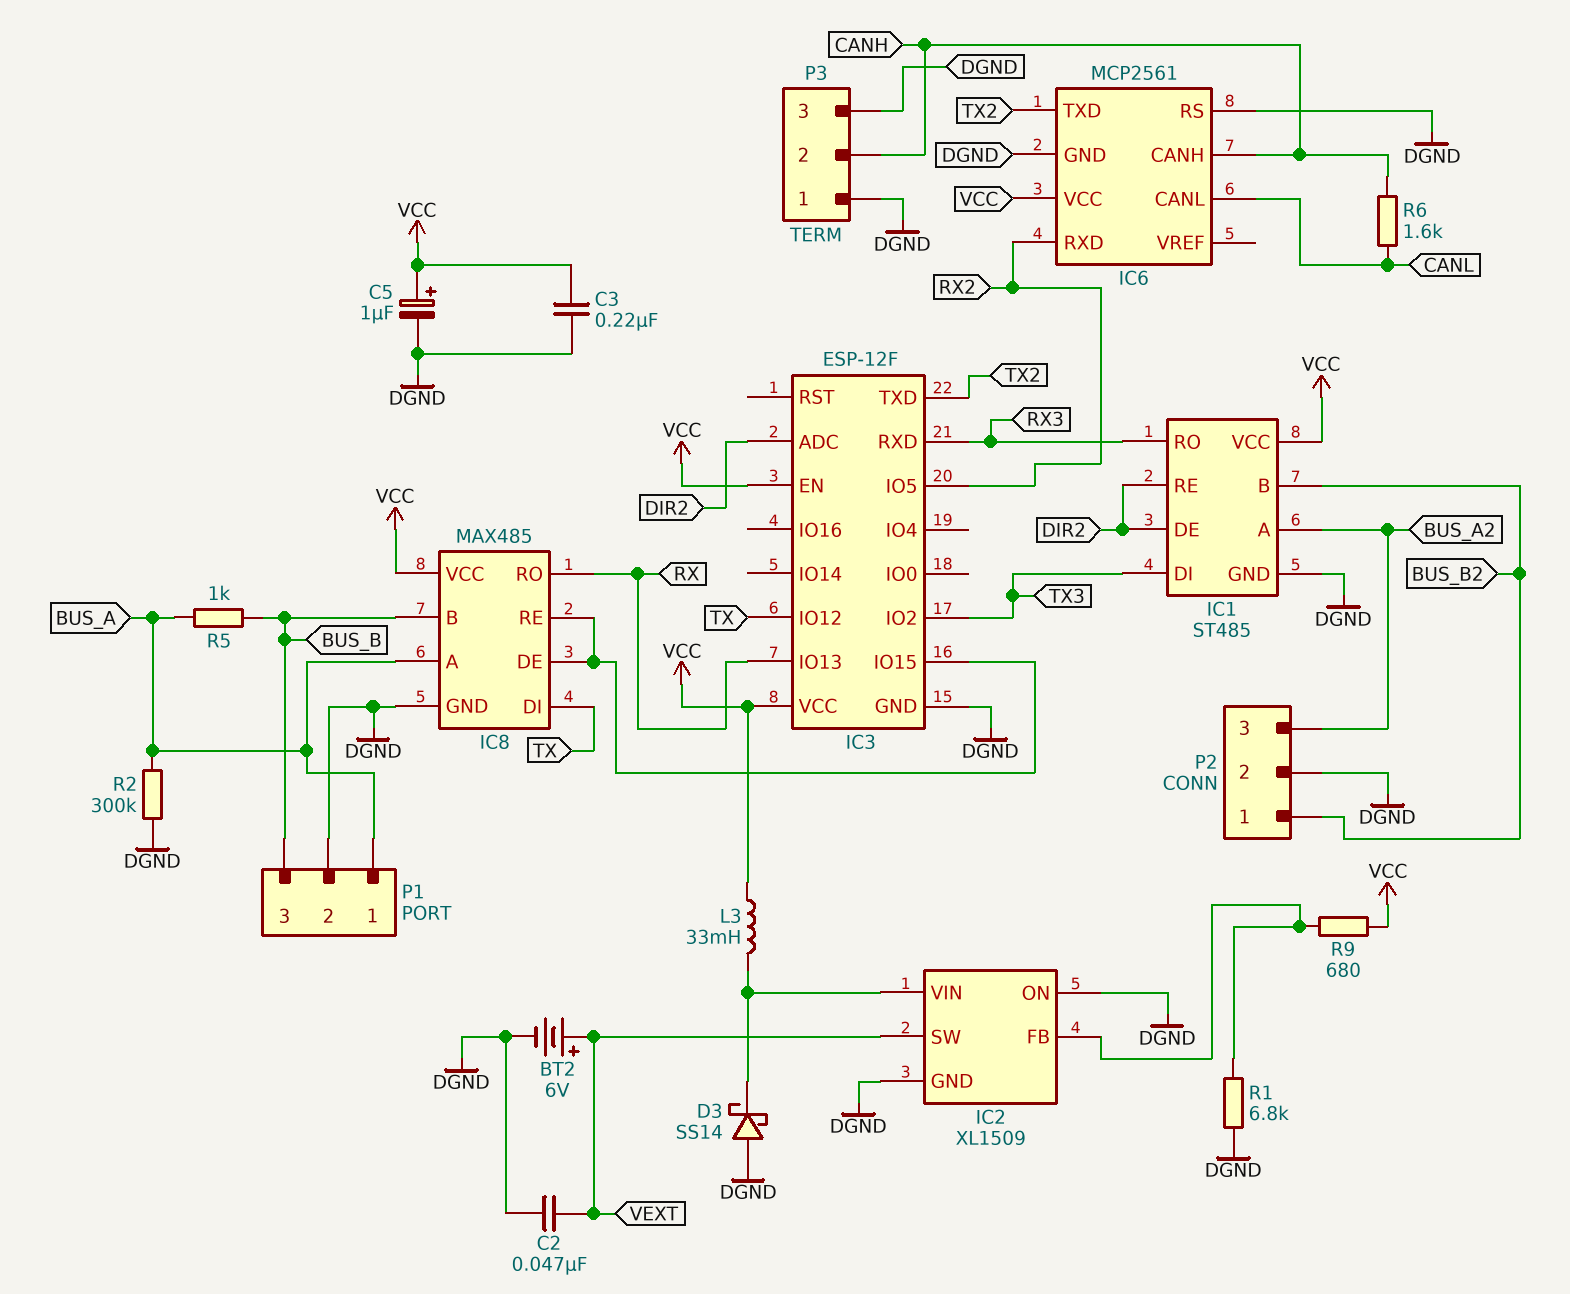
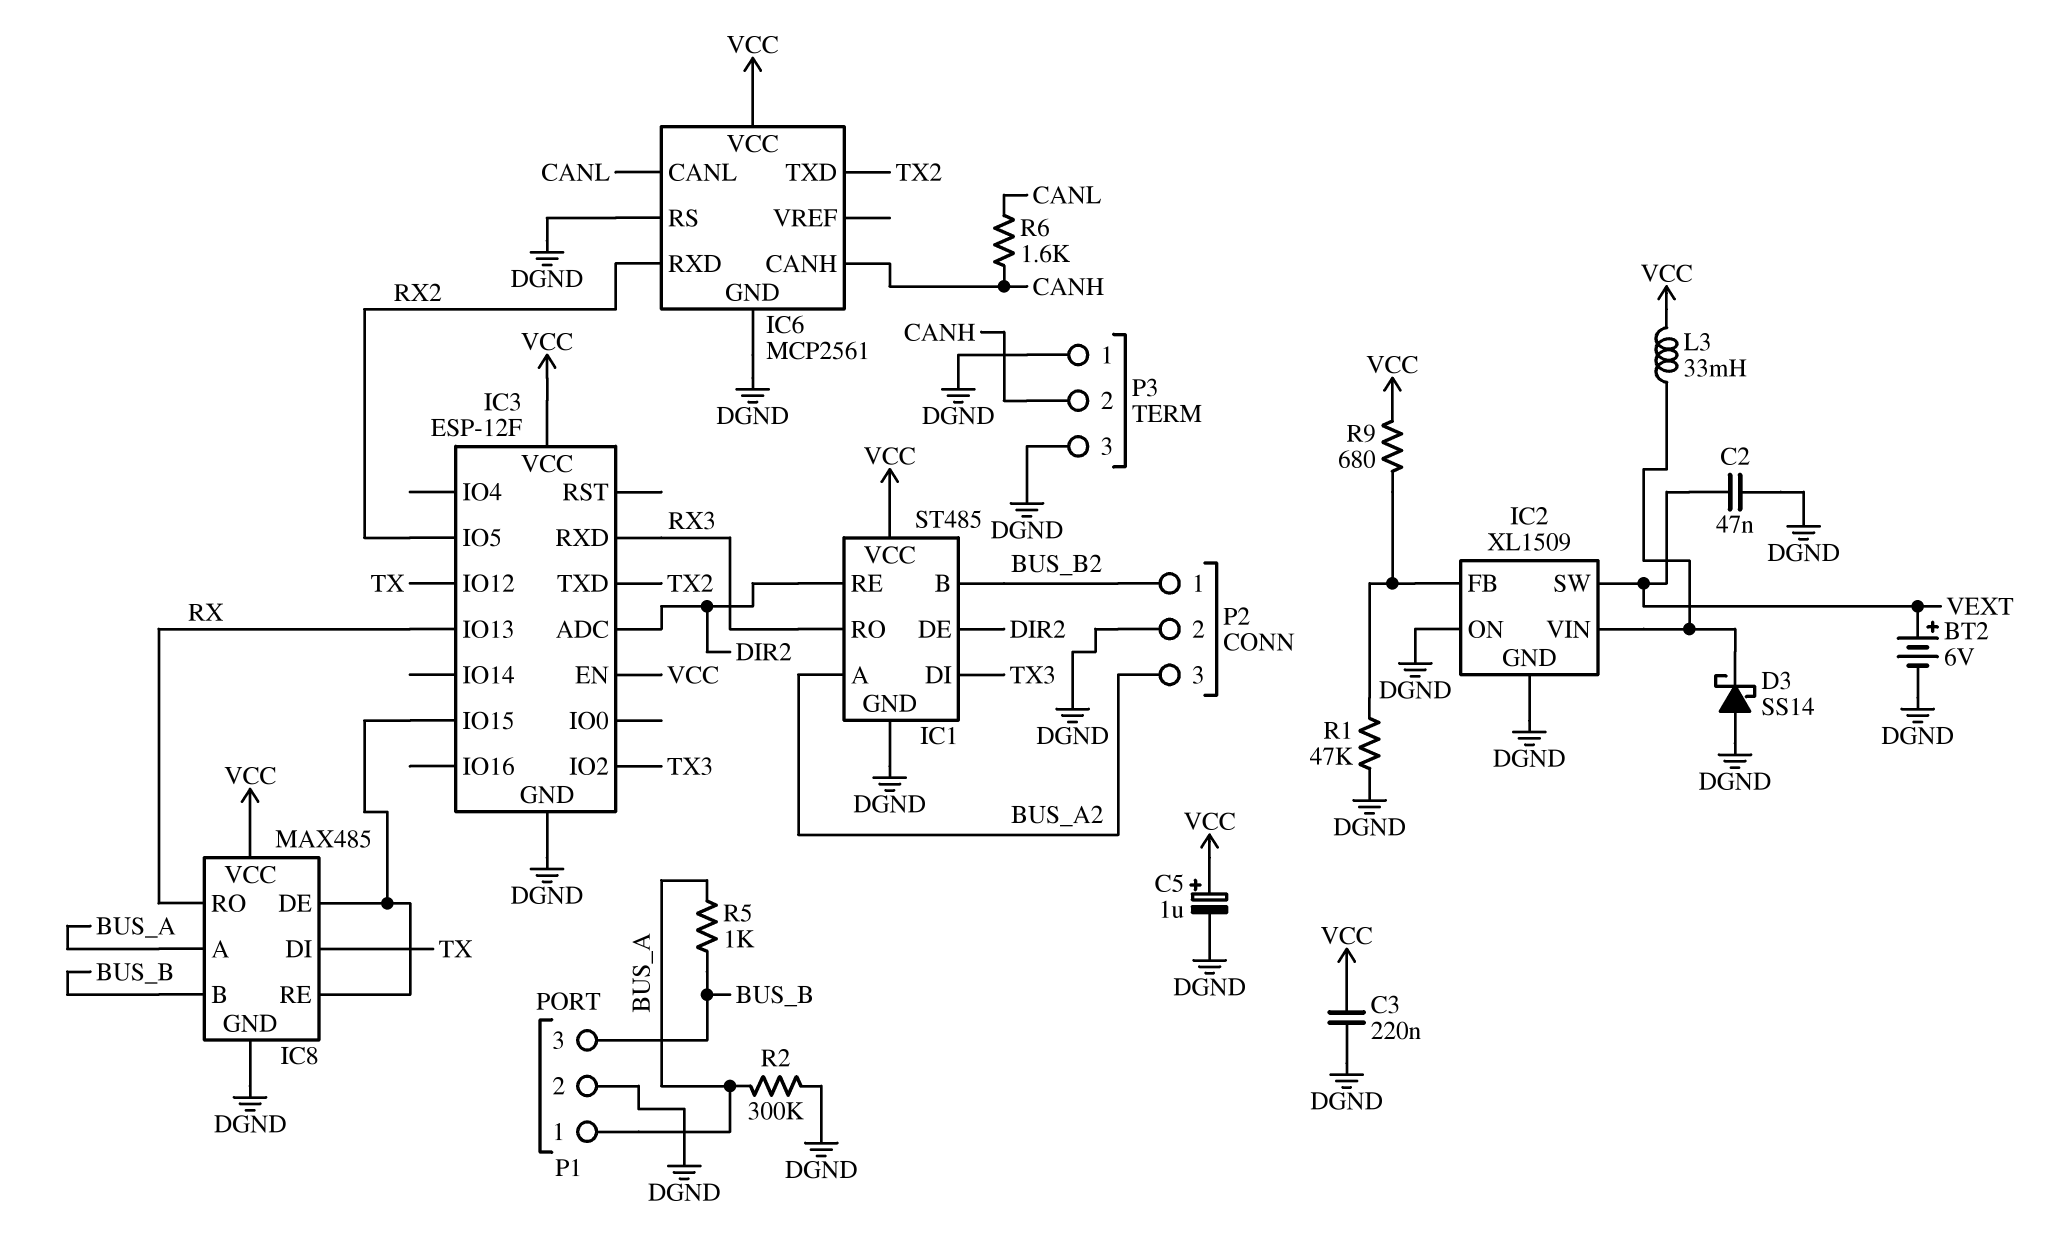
R1: 6.8k (DGND, IC2/FB) -> 47k (DGND, IC2/FB)

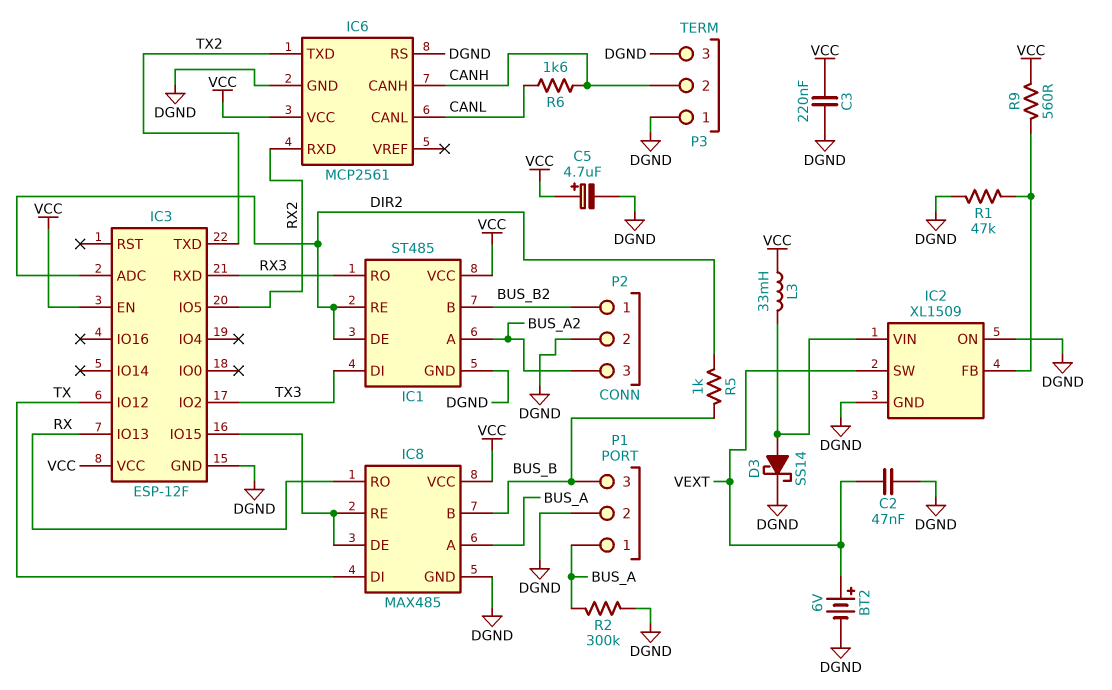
C5: 1uF (plus VCC, minus DGND) -> 4.7uF (plus VCC, minus DGND)
D3: schottky SS14 (A DGND, K IC2/VIN) -> schottky SS14 (A IC2/VIN, K DGND)
R5: 1k (BUS_A, BUS_B) -> 1k (BUS_B, DIR2)
R9: 680 (IC2/FB, VCC) -> 560 (IC2/FB, VCC)

